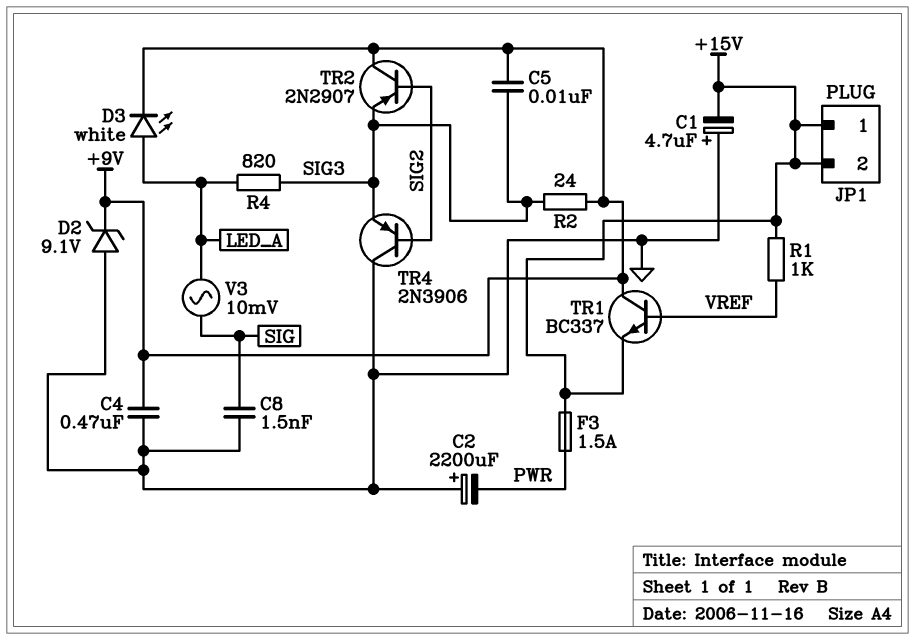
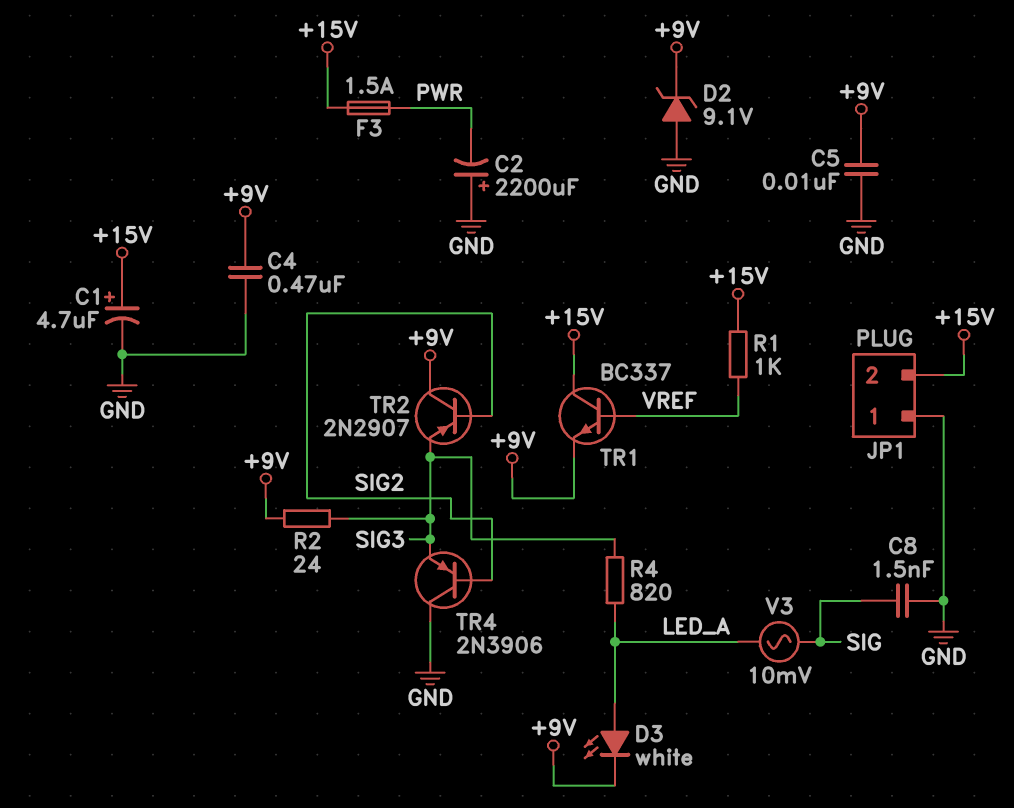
C1: 4.7uF (plus GND, minus +15V) -> 4.7uF (plus +15V, minus GND)
C5: 10nF (+9V, SIG3) -> 10nF (+9V, GND)
JP1 pin 1: +15V -> GND
TR1: NPN BC337 (B VREF, C +9V, E +15V) -> NPN BC337 (B VREF, C +15V, E +9V)

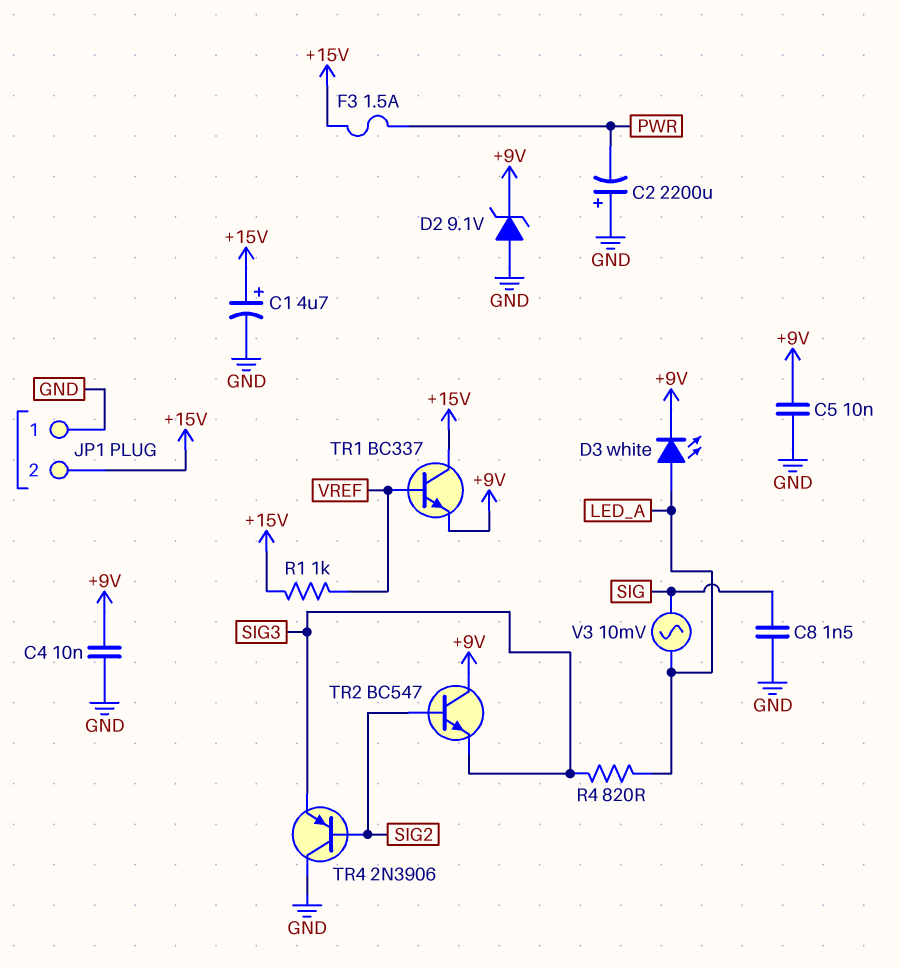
C4: 470nF (+9V, GND) -> 10nF (+9V, GND)
R2: 24 (+9V, SIG3) -> none
TR2: PNP 2N2907 (B SIG2, C +9V, E SIG3) -> NPN BC547 (B SIG2, C +9V, E SIG3)

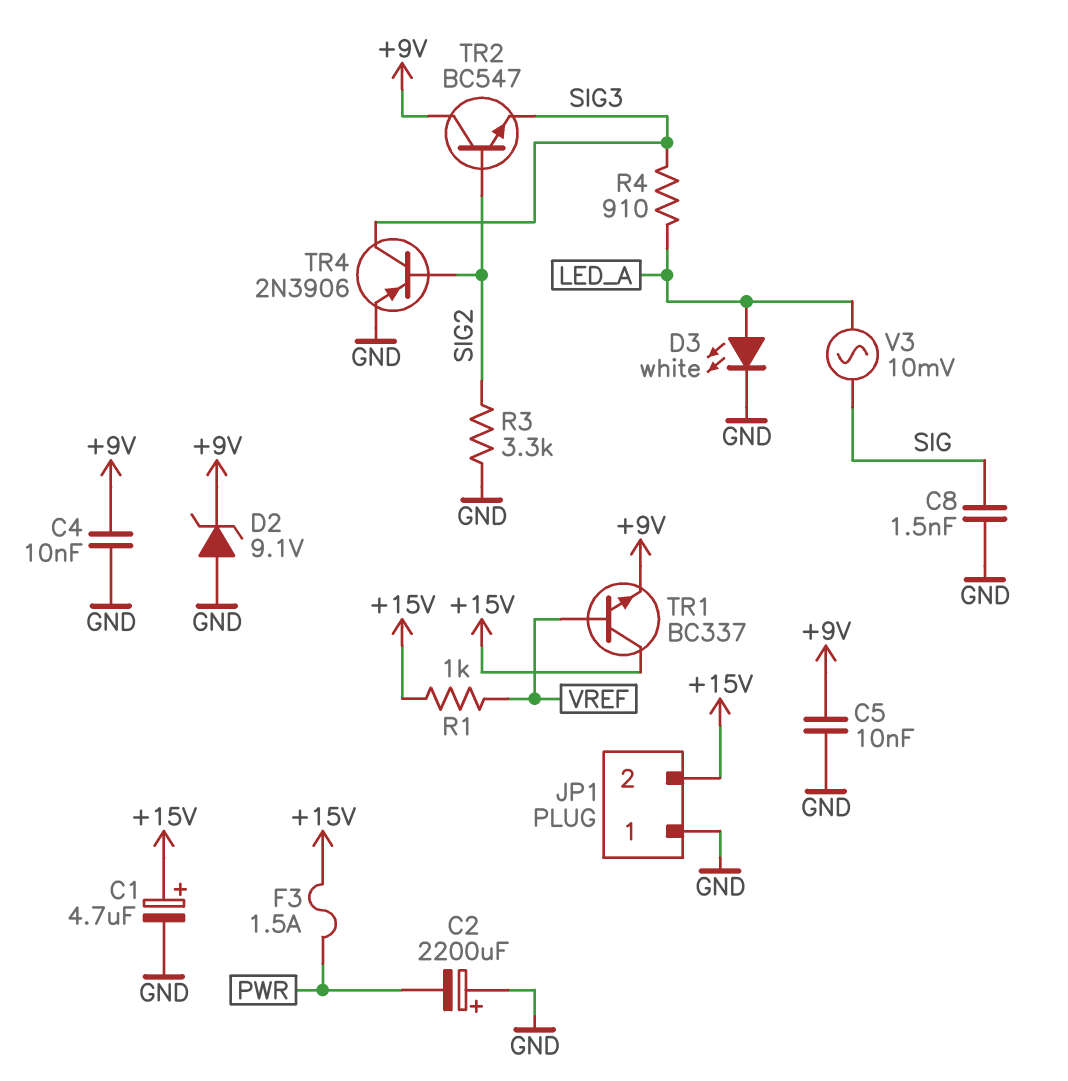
D3: LED white (A LED_A, K +9V) -> LED white (A LED_A, K GND)
R3: none -> 3.3k (GND, SIG2)
R4: 820 (LED_A, SIG3) -> 910 (LED_A, SIG3)
TR4: PNP 2N3906 (B SIG2, C GND, E SIG3) -> PNP 2N3906 (B SIG2, C SIG3, E GND)

